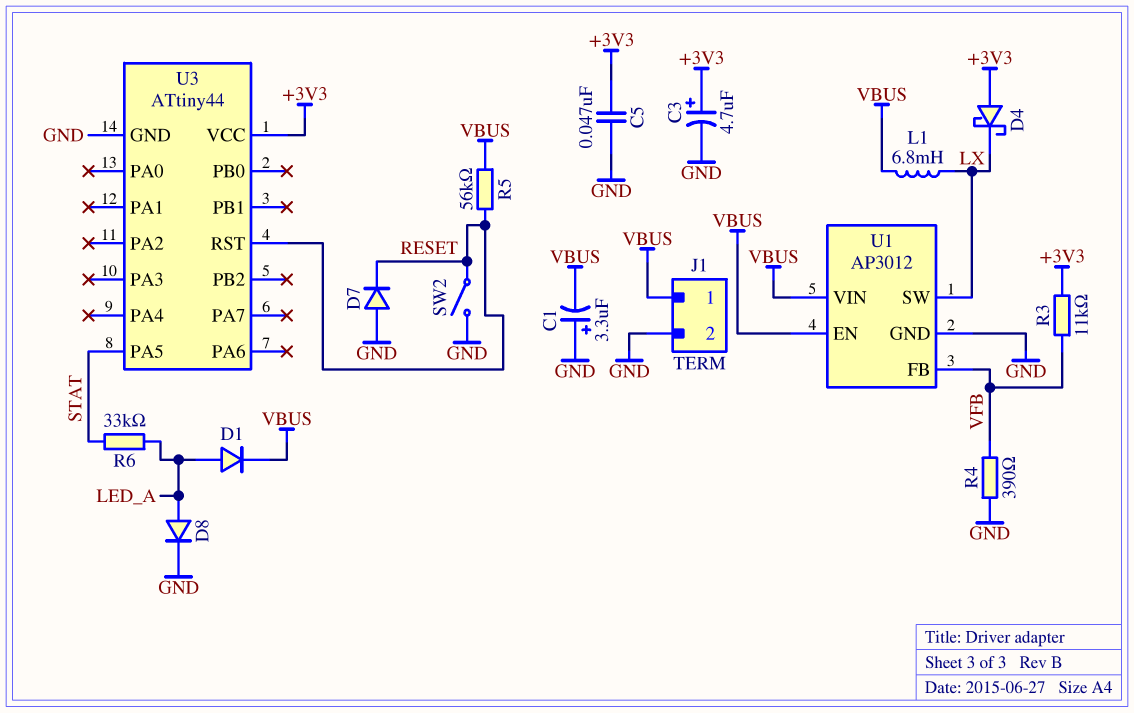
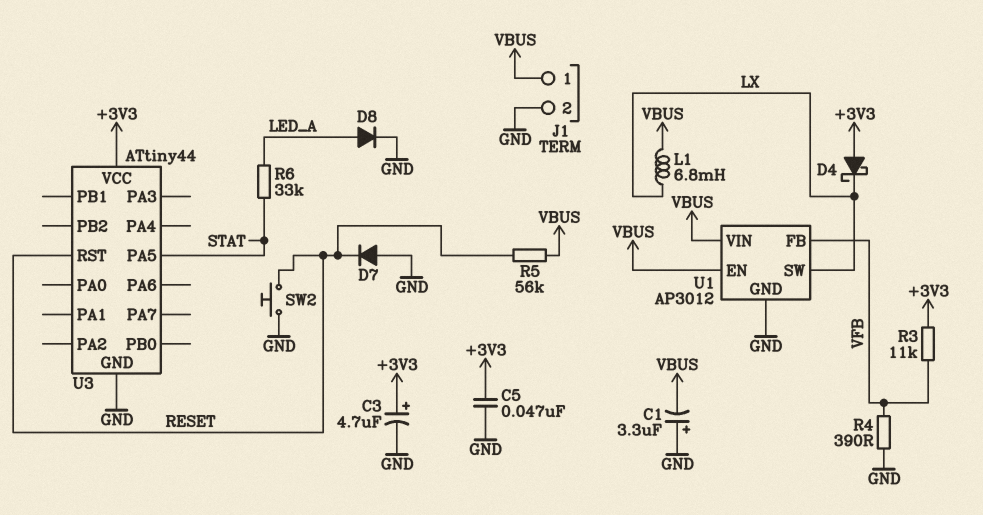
D1: diode (A LED_A, K VBUS) -> none
SW2: switch (GND, RESET) -> button (GND, RESET)

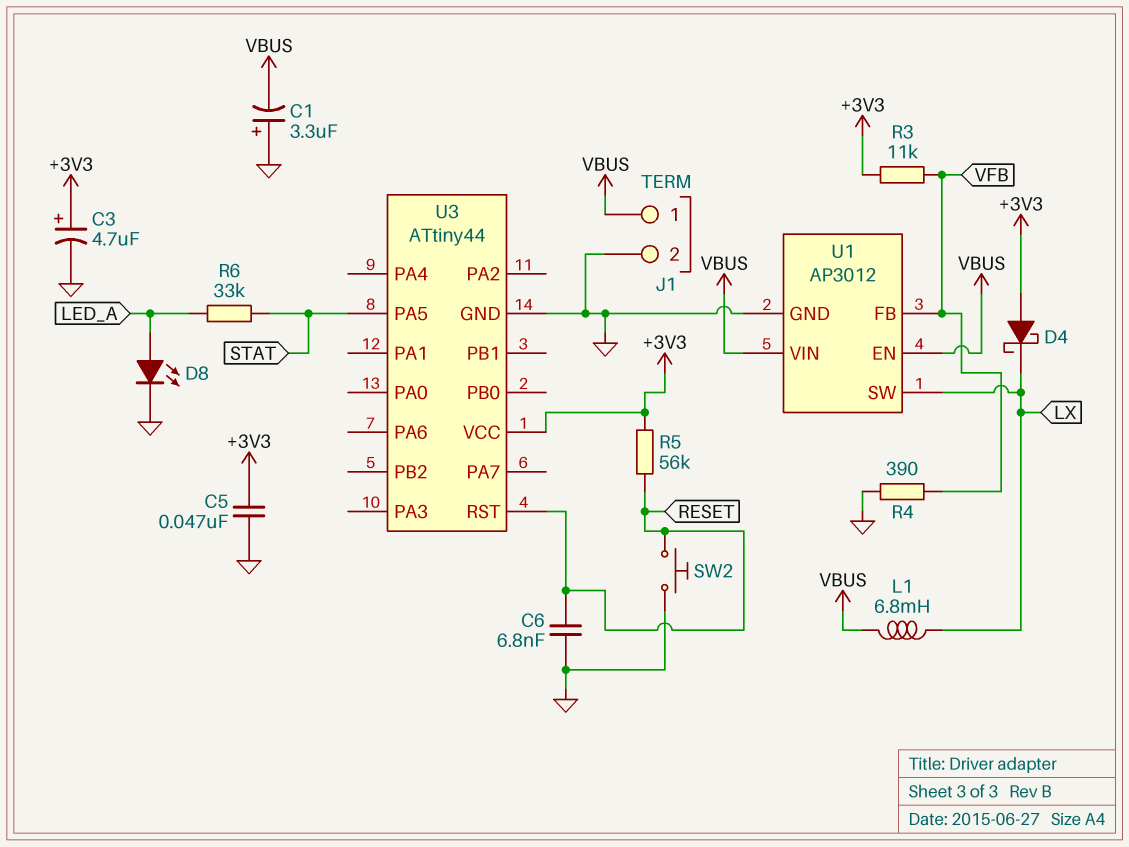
C6: none -> 6.8nF (GND, RESET)
D7: diode (A GND, K RESET) -> none
D8: diode (A LED_A, K GND) -> LED (A LED_A, K GND)
R5: 56k (RESET, VBUS) -> 56k (+3V3, RESET)

